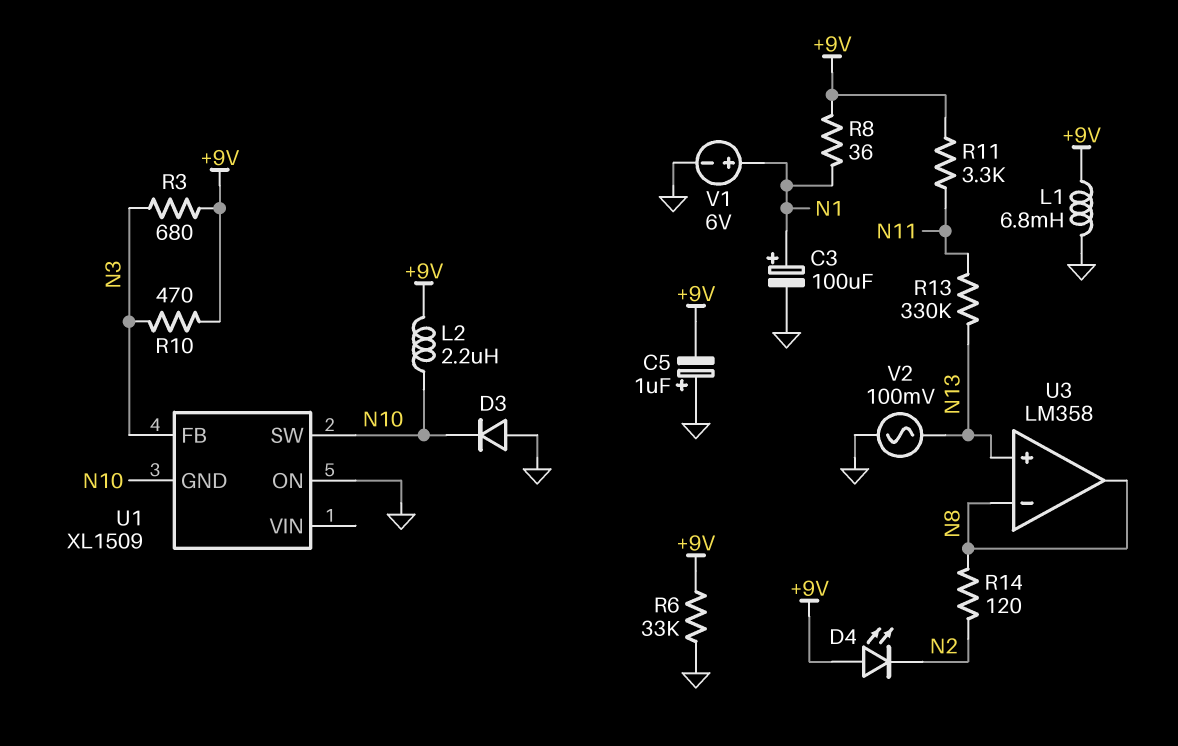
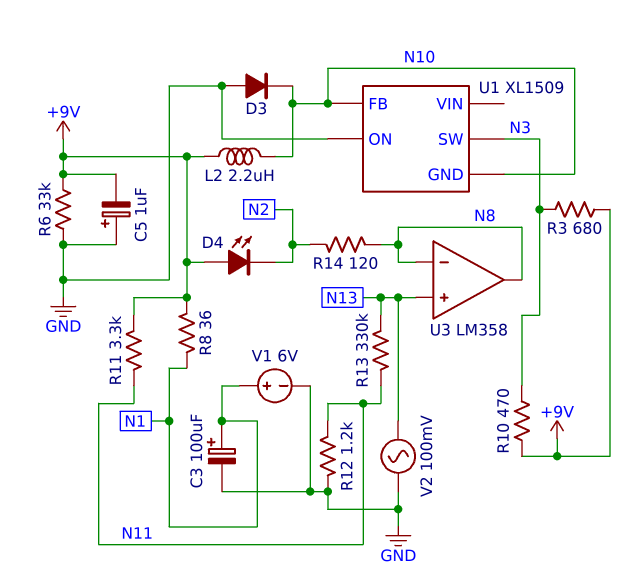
L1: 6.8mH (+9V, GND) -> none
R12: none -> 1.2k (GND, N11)
U1 pin FB: N3 -> N10
U1 pin SW: N10 -> N3

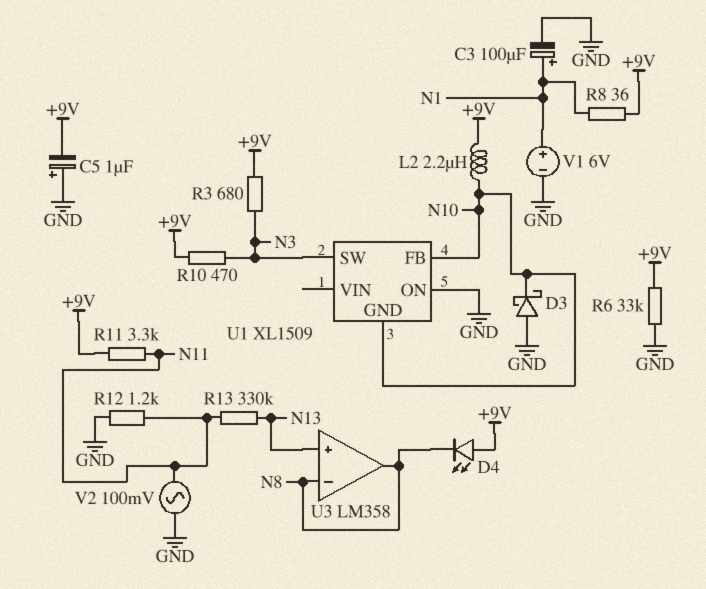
D3: diode (A GND, K N10) -> schottky (A GND, K N10)
D4: LED (A +9V, K N2) -> LED (A +9V, K N8)
R14: 120 (N2, N8) -> none
V2: AC 100mV (GND, N13) -> AC 100mV (GND, N11)

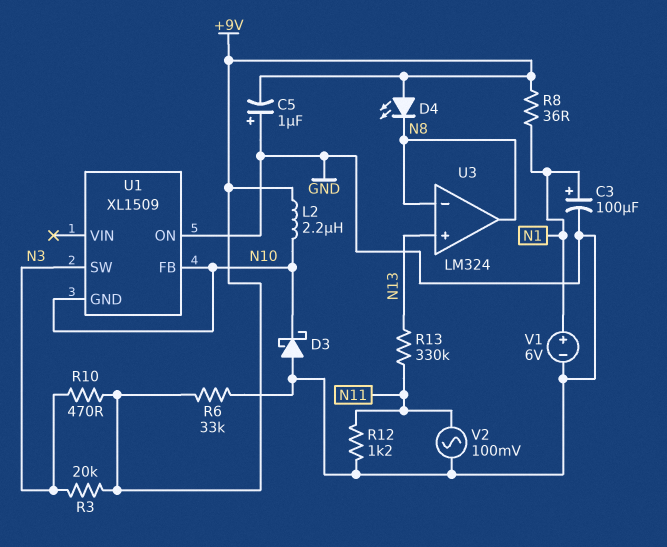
R3: 680 (+9V, N3) -> 20k (+9V, N3)
R11: 3.3k (+9V, N11) -> none
U3: LM358 -> LM324

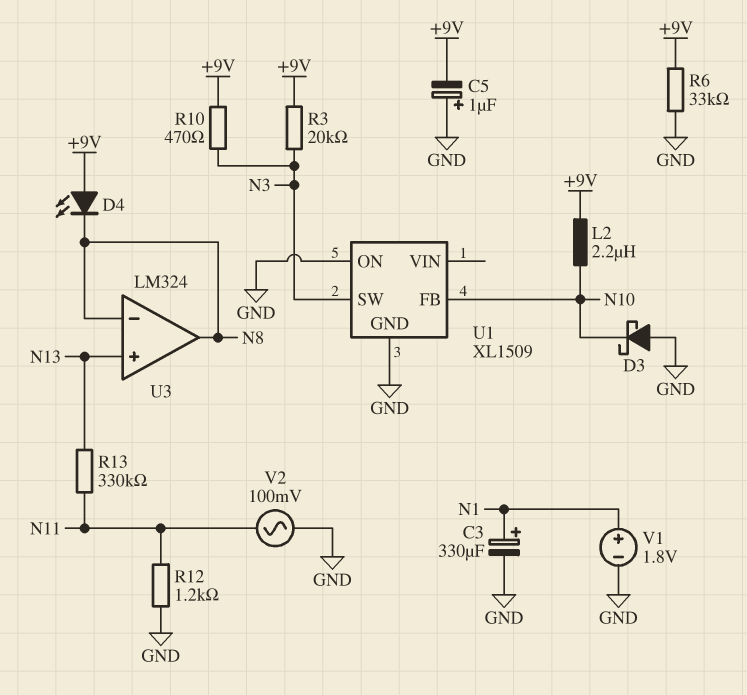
C3: 100uF (plus N1, minus GND) -> 330uF (plus N1, minus GND)
R8: 36 (+9V, N1) -> none
U1 pin GND: N10 -> GND
V1: 6V (plus N1, minus GND) -> 1.8V (plus N1, minus GND)

